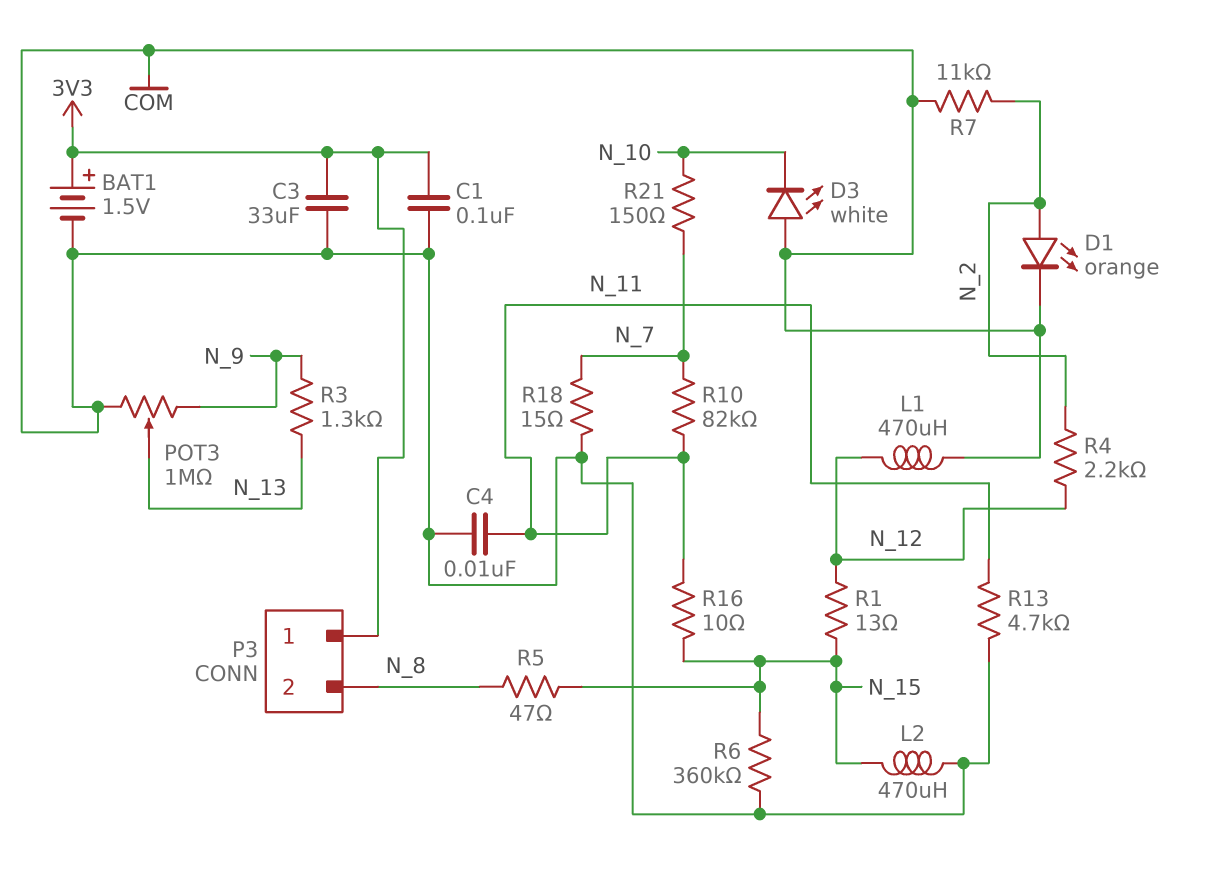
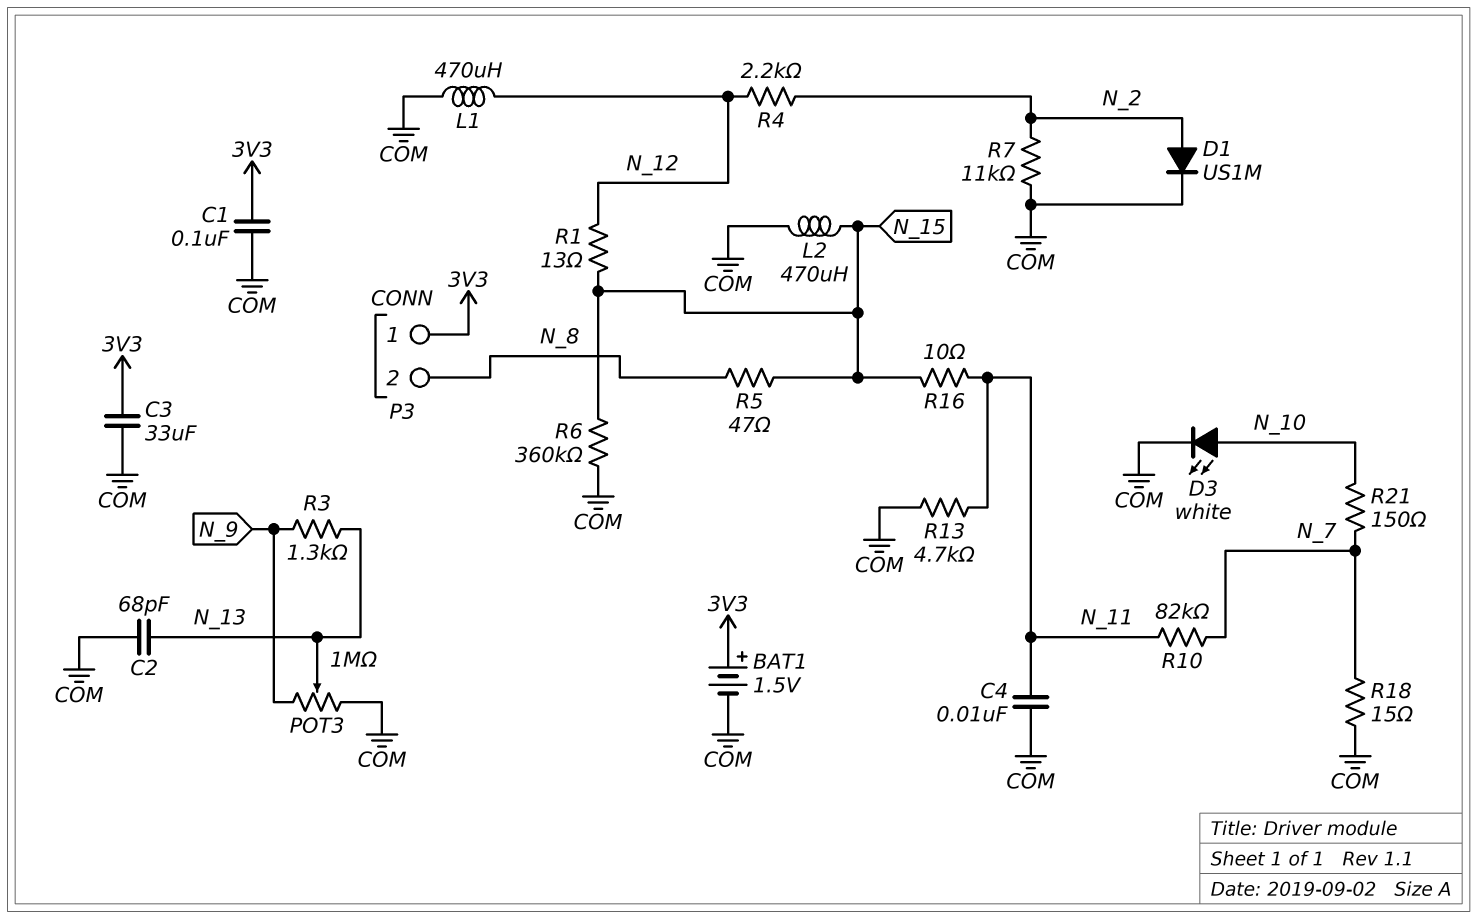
C2: none -> 68pF (COM, N_13)
D1: LED orange (A N_2, K COM) -> diode US1M (A N_2, K COM)
D3: LED white (A COM, K N_10) -> LED white (A N_10, K COM)

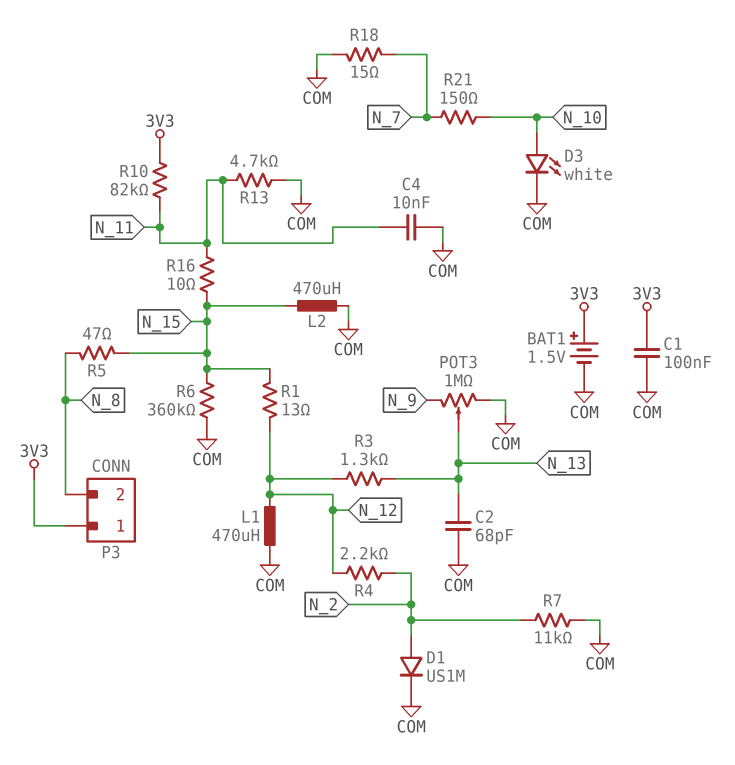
C3: 33uF (3V3, COM) -> none
R3: 1.3k (N_9, N_13) -> 1.3k (N_12, N_13)
R10: 82k (N_7, N_11) -> 82k (3V3, N_11)

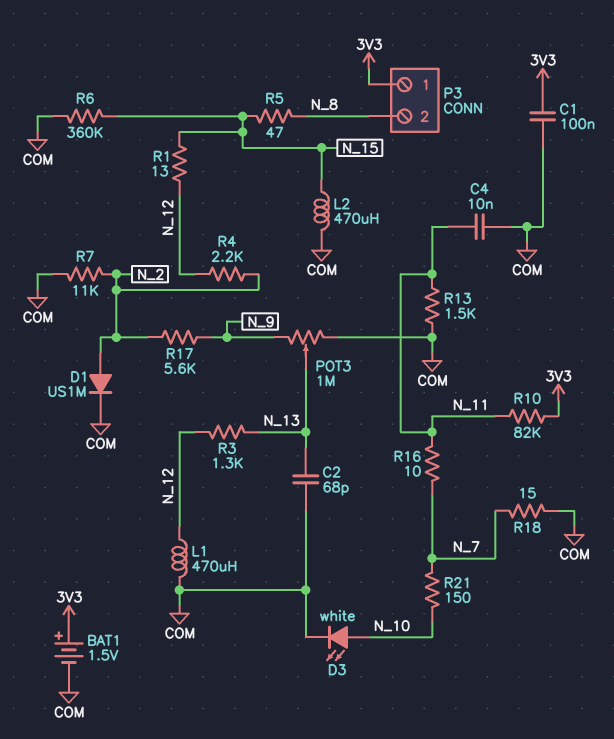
R13: 4.7k (COM, N_11) -> 1.5k (COM, N_11)
R16: 10 (N_11, N_15) -> 10 (N_7, N_11)
R17: none -> 5.6k (N_2, N_9)

